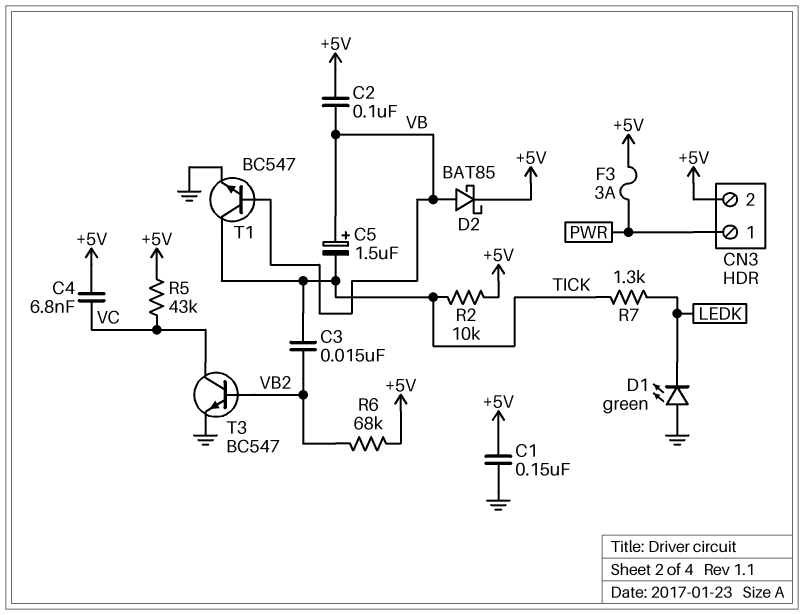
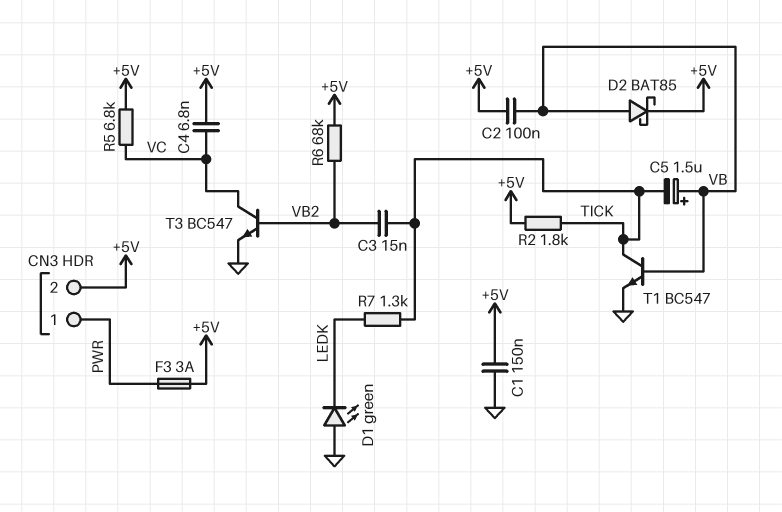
R2: 10k (+5V, TICK) -> 1.8k (+5V, TICK)
R5: 43k (+5V, VC) -> 6.8k (+5V, VC)

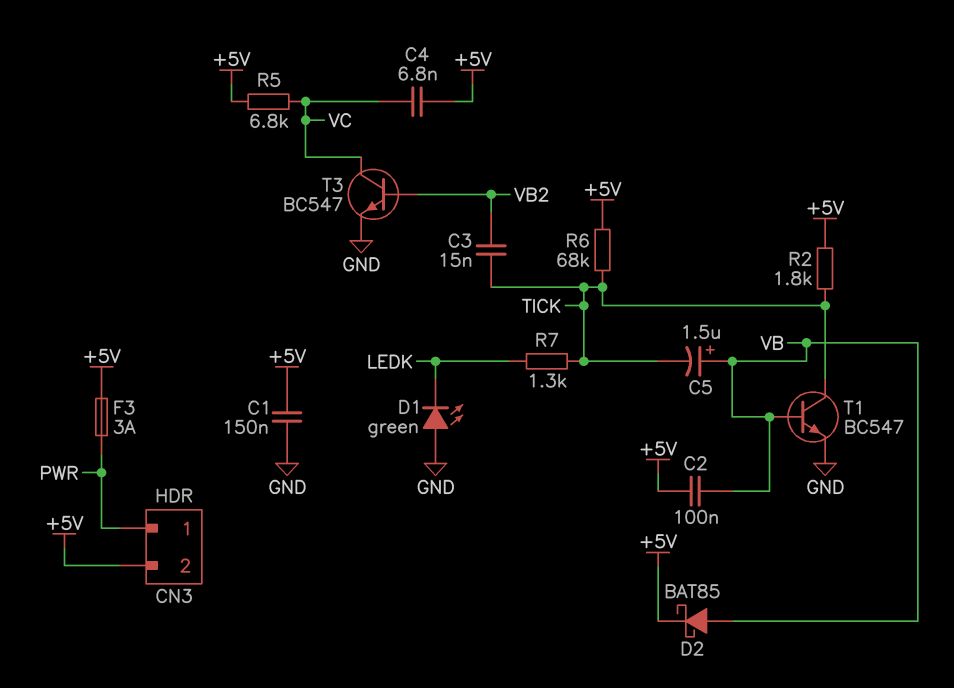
R6: 68k (+5V, VB2) -> 68k (+5V, TICK)

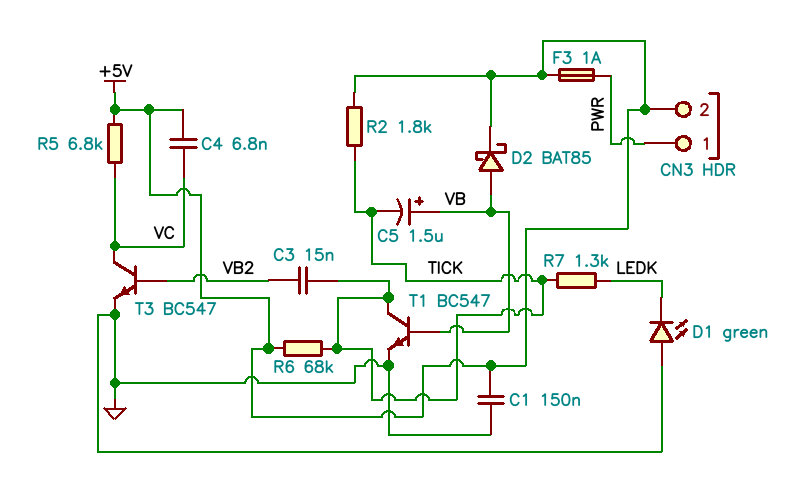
C2: 100nF (+5V, VB) -> none
F3: 3A (+5V, PWR) -> 1A (+5V, PWR)

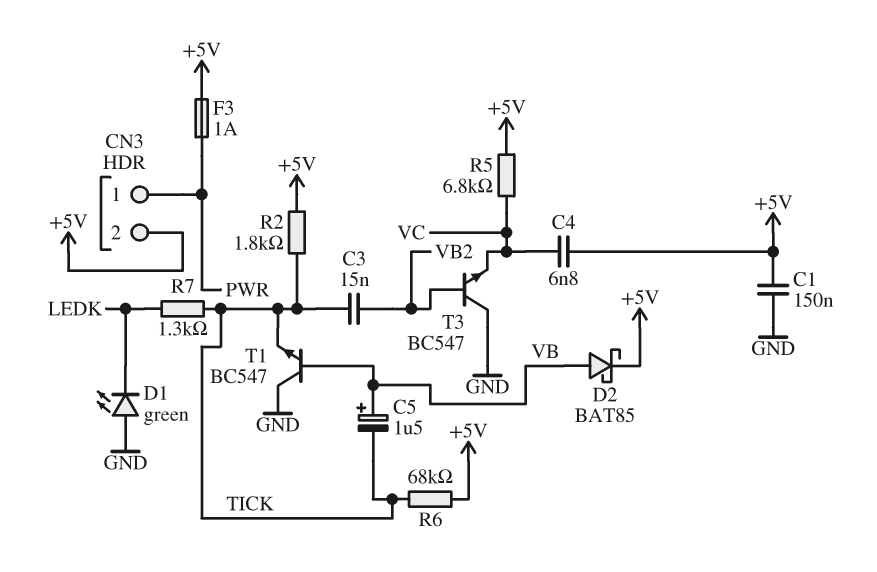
T1: NPN BC547 (B VB, C TICK, E GND) -> NPN BC547 (B VB, C GND, E TICK)
T3: NPN BC547 (B VB2, C VC, E GND) -> NPN BC547 (B VB2, C GND, E VC)

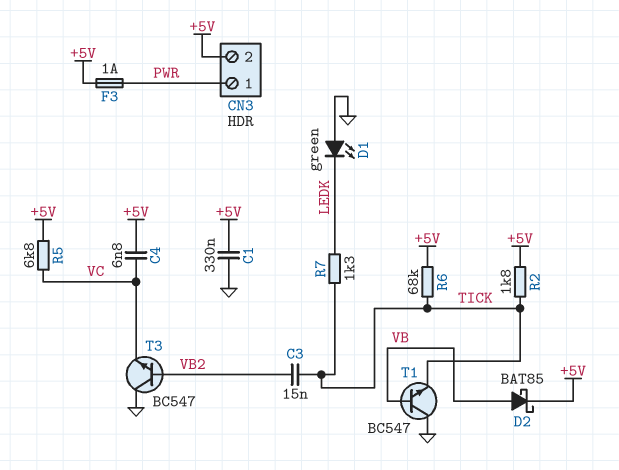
C1: 150nF (+5V, GND) -> 330nF (+5V, GND)
C5: 1.5uF (plus VB, minus TICK) -> none

